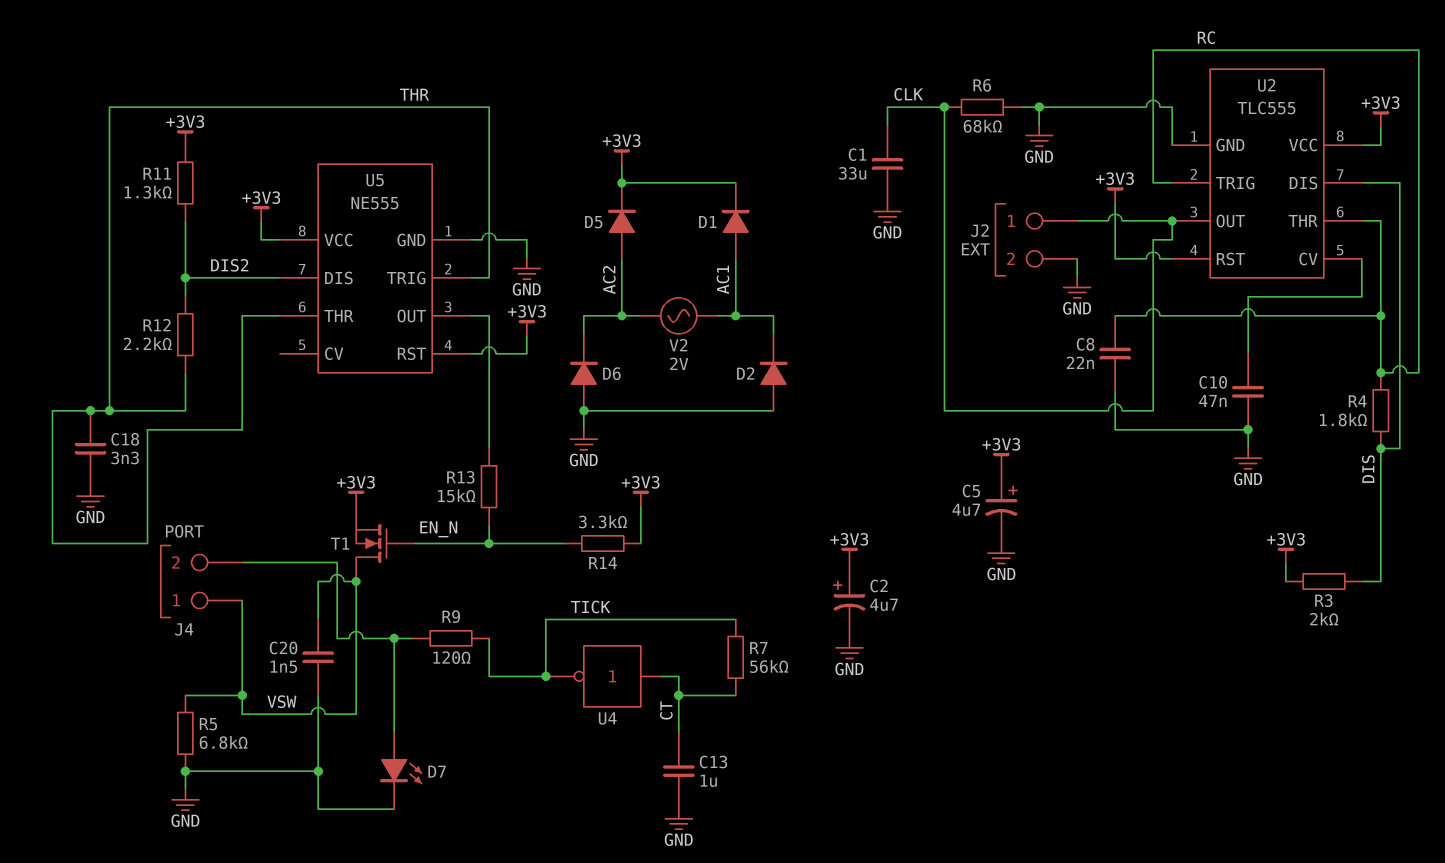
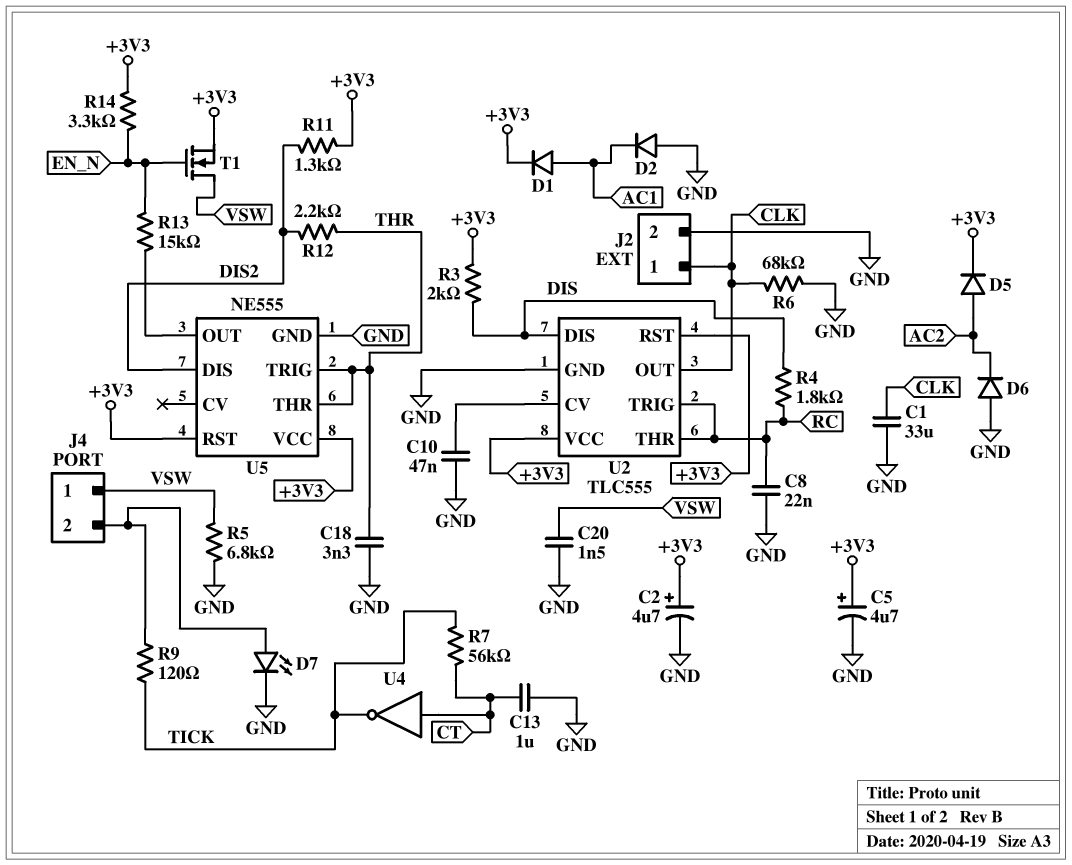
V2: AC 2V (AC1, AC2) -> none

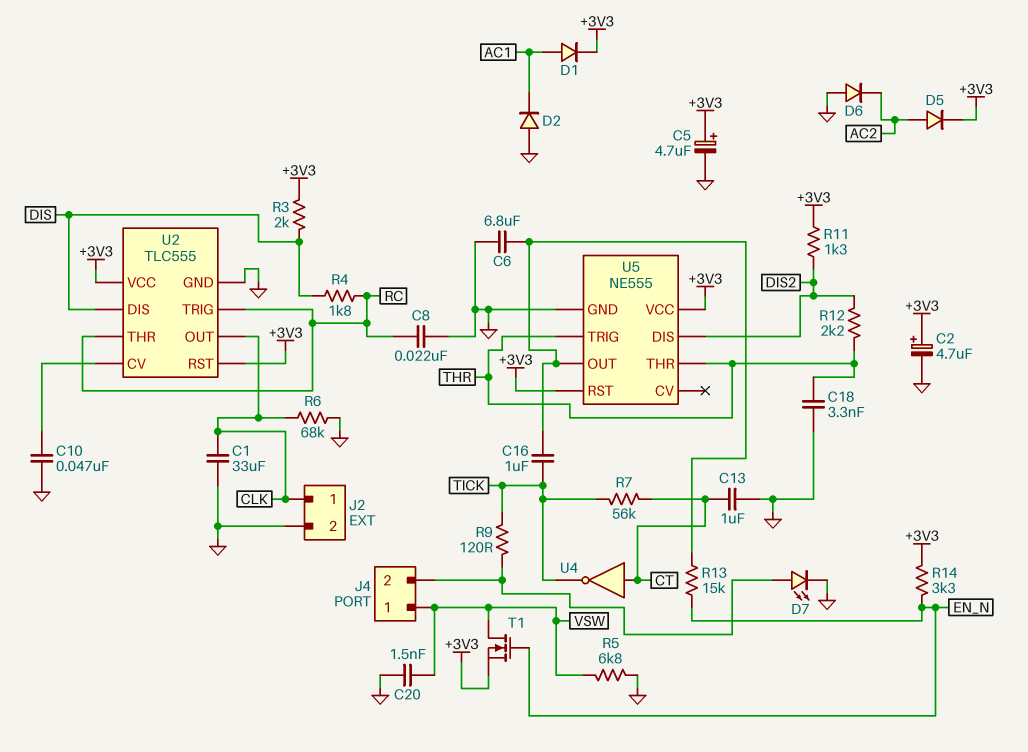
C6: none -> 6.8uF (GND, U5/OUT)
C16: none -> 1uF (TICK, U5/OUT)

